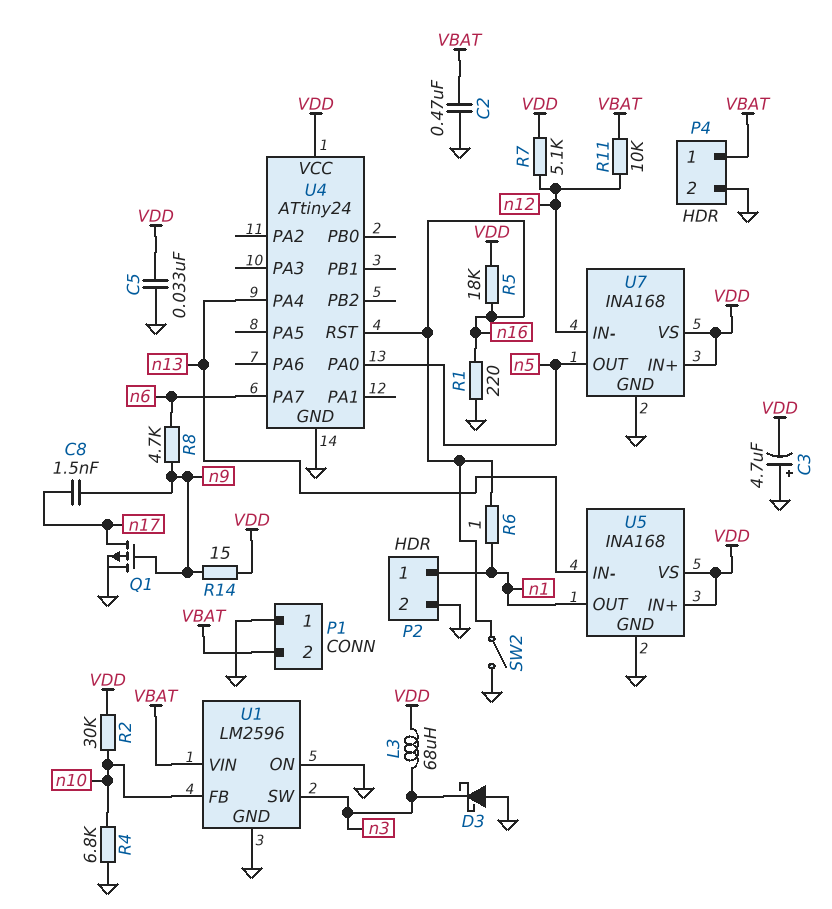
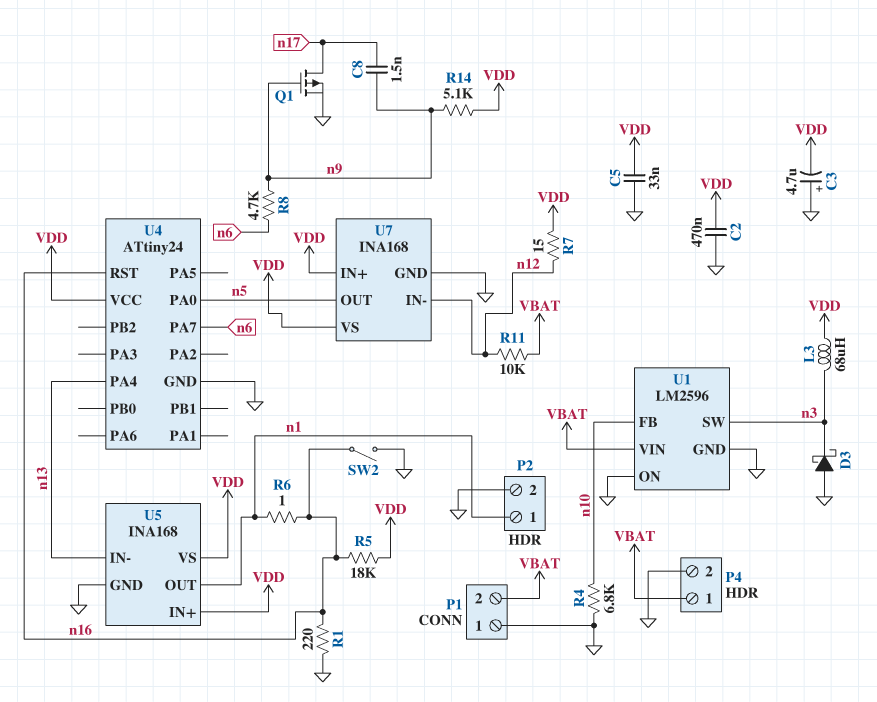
C2: 470nF (GND, VBAT) -> 470nF (GND, VDD)
R2: 30k (VDD, n10) -> none
R7: 5.1k (VDD, n12) -> 15 (VDD, n12)
R14: 15 (VDD, n9) -> 5.1k (VDD, n9)

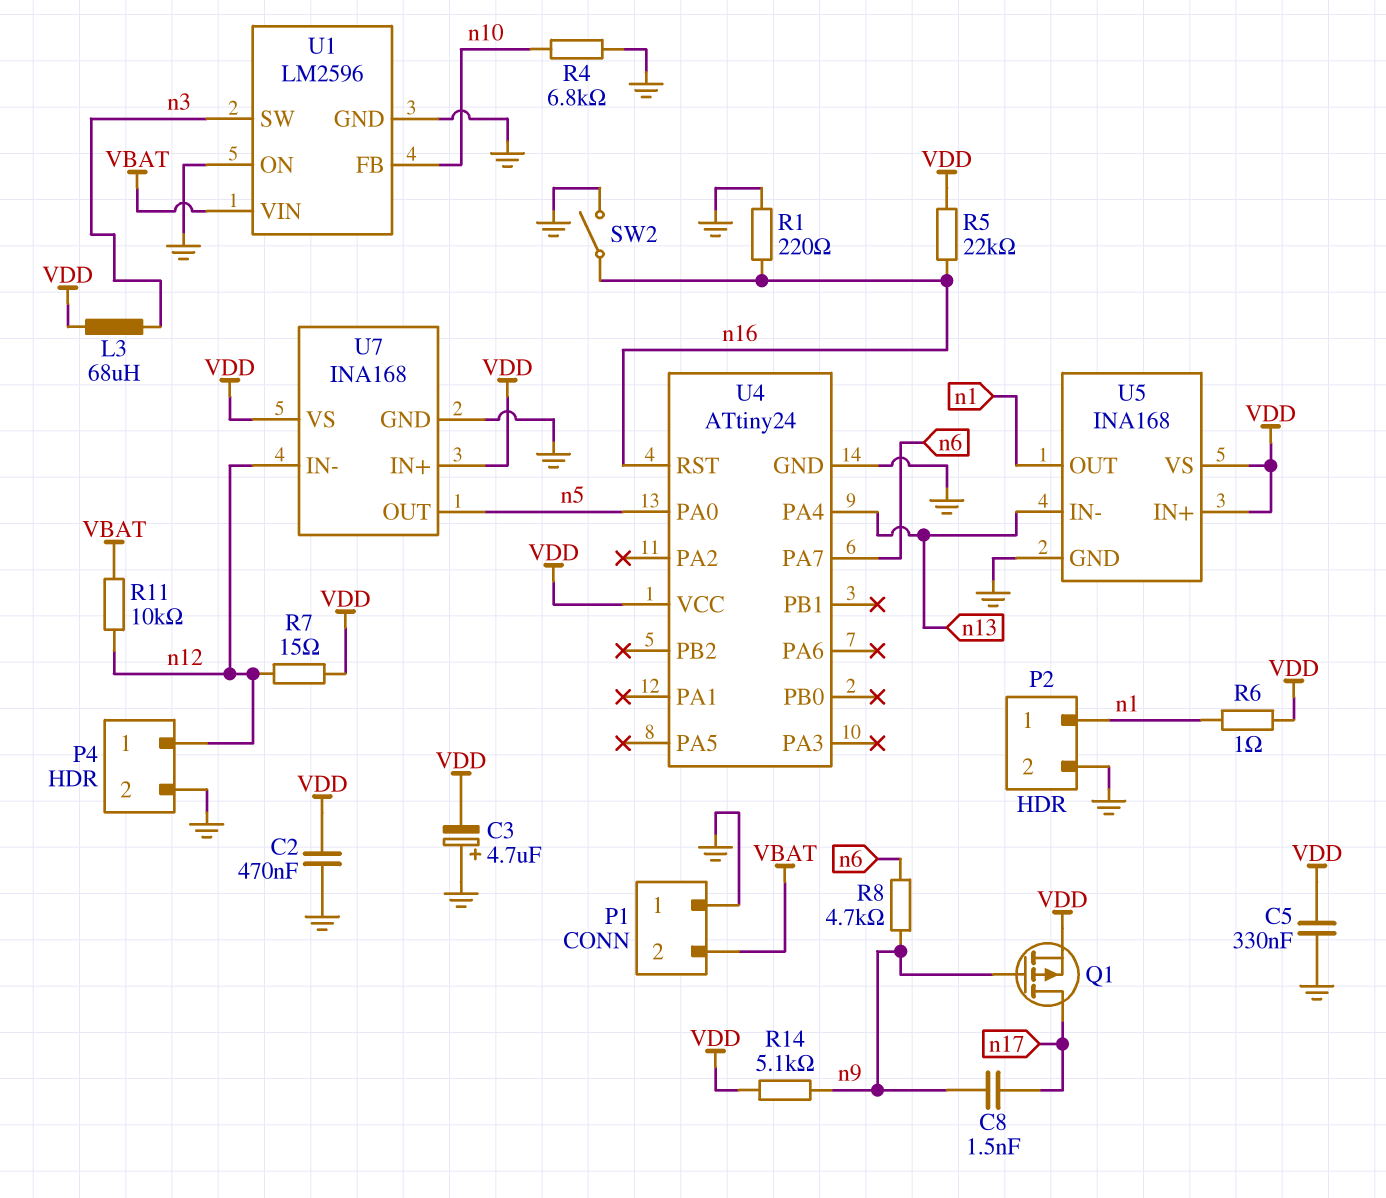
C5: 33nF (GND, VDD) -> 330nF (GND, VDD)
D3: schottky (A GND, K n3) -> none
P4 pin 1: VBAT -> n12
Q1: PMOS (G n9, D n17, S GND) -> PMOS (G n9, D n17, S VDD)
R5: 18k (VDD, n16) -> 22k (VDD, n16)
R6: 1 (n1, n16) -> 1 (VDD, n1)

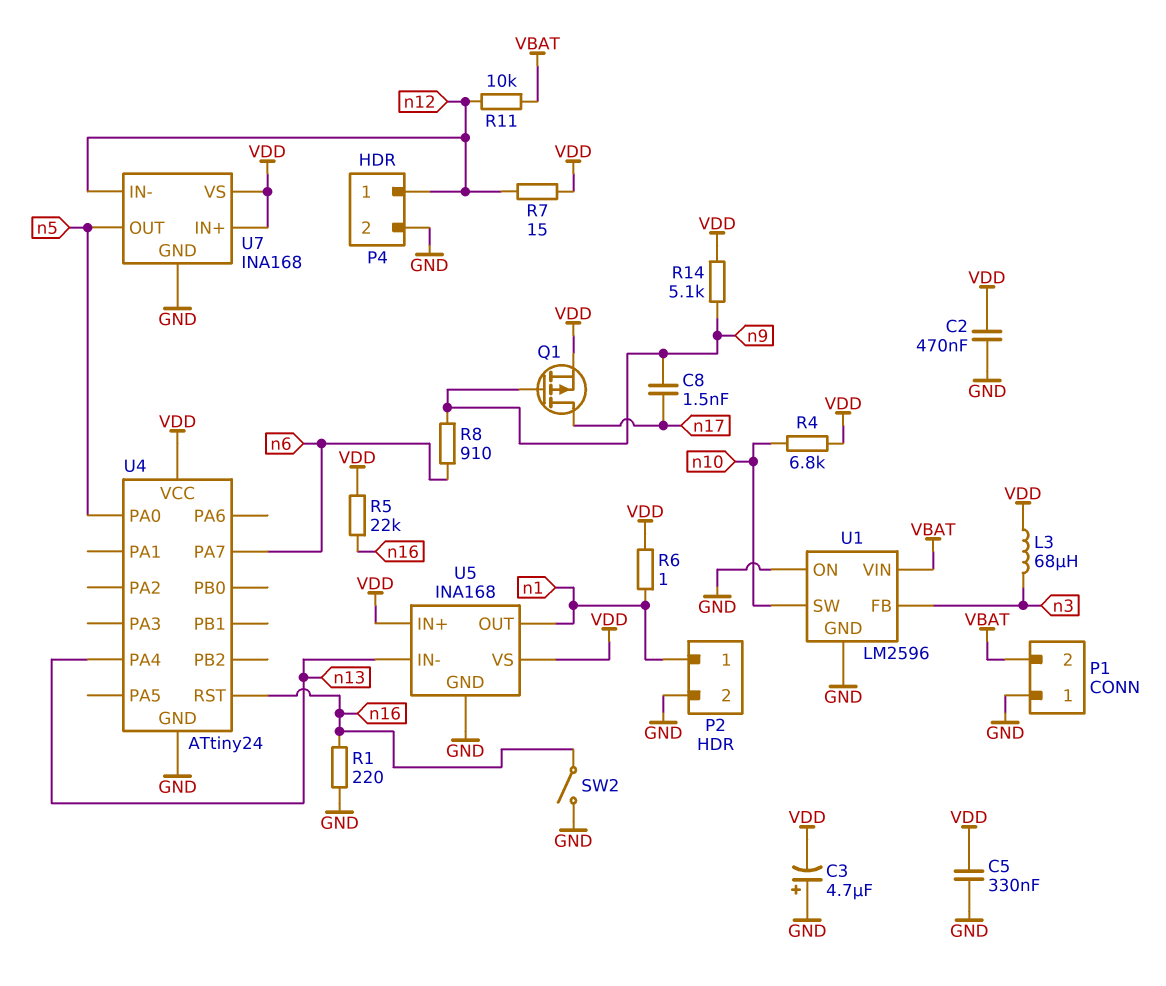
R4: 6.8k (GND, n10) -> 6.8k (VDD, n10)
R8: 4.7k (n6, n9) -> 910 (n6, n9)
U1 pin FB: n10 -> n3
U1 pin SW: n3 -> n10

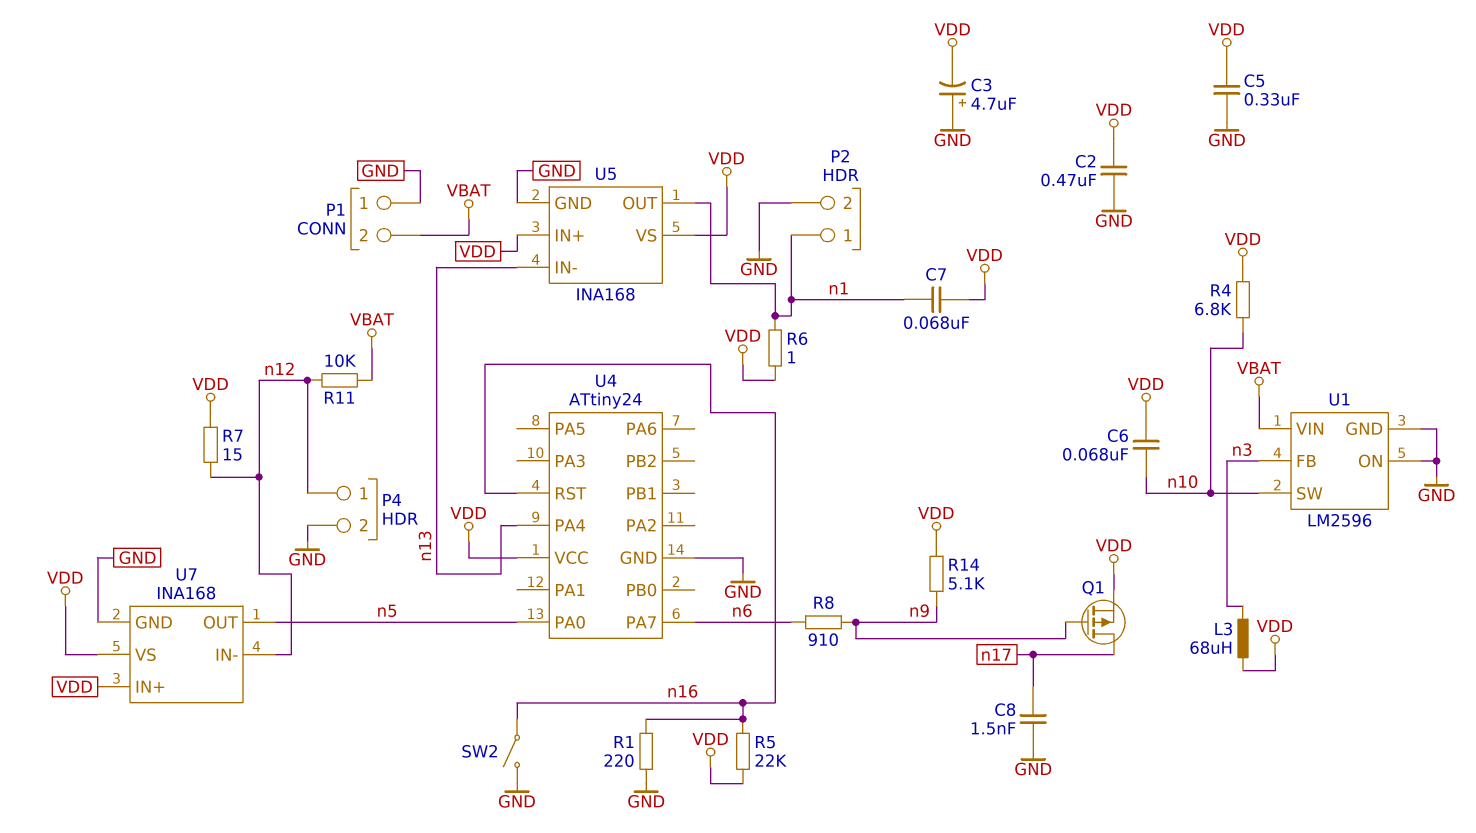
C6: none -> 68nF (VDD, n10)
C7: none -> 68nF (VDD, n1)
C8: 1.5nF (n9, n17) -> 1.5nF (GND, n17)

